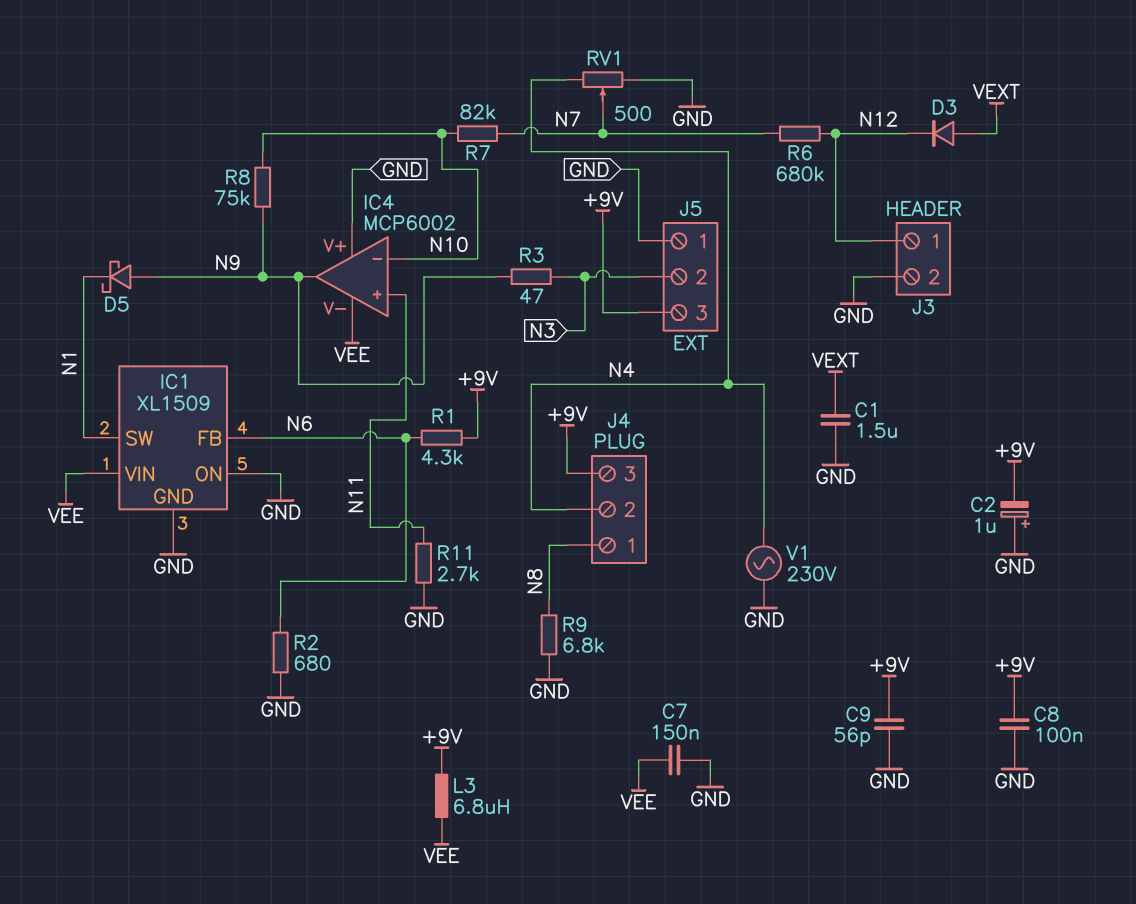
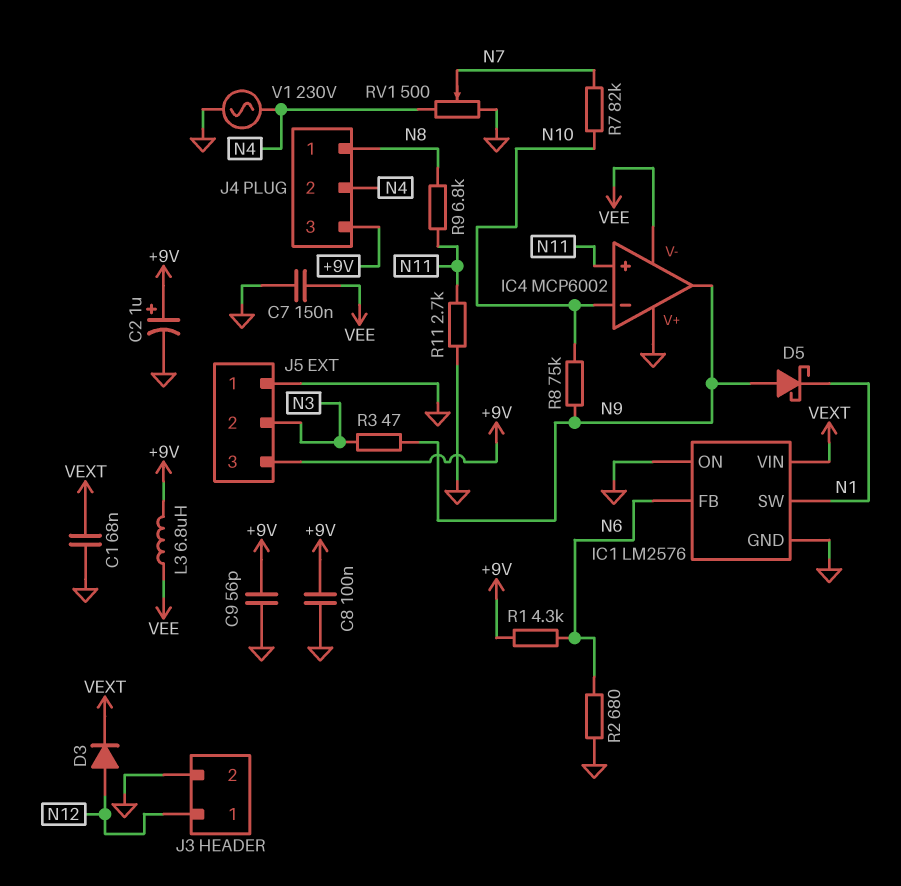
C1: 1.5uF (GND, VEXT) -> 68nF (GND, VEXT)
C2: 1uF (plus GND, minus +9V) -> 1uF (plus +9V, minus GND)
D3: diode (A VEXT, K N12) -> diode (A N12, K VEXT)
IC1: XL1509 -> LM2576
IC1 pin VIN: VEE -> VEXT
R6: 680k (N7, N12) -> none
R9: 6.8k (GND, N8) -> 6.8k (N8, N11)

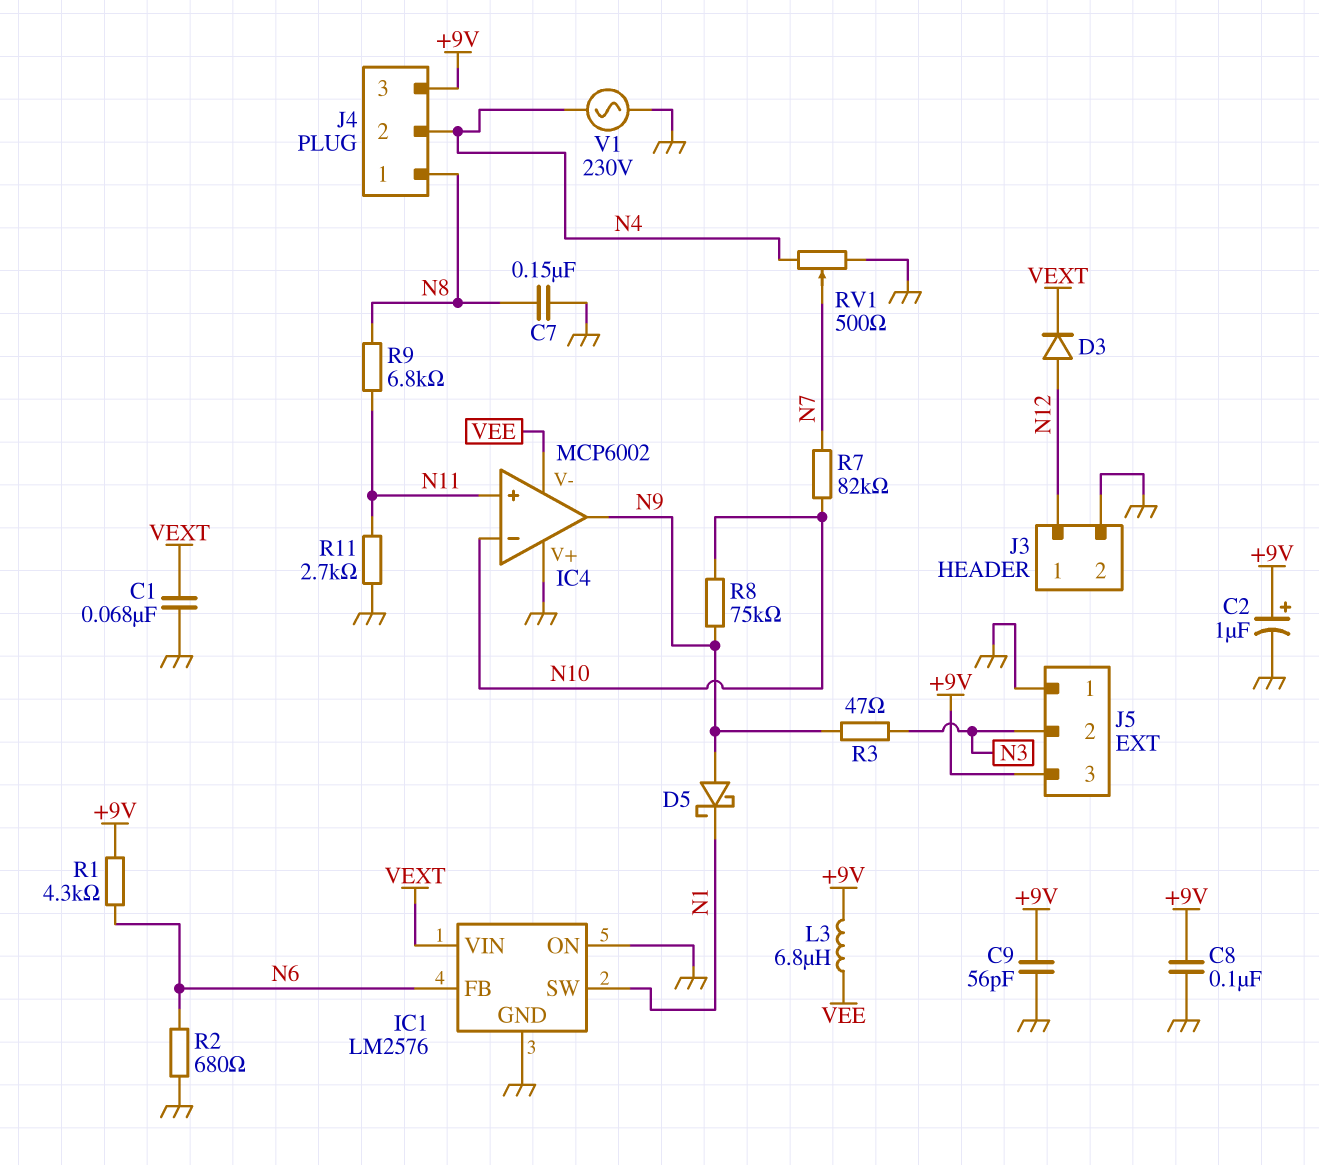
C7: 150nF (GND, VEE) -> 150nF (GND, N8)

